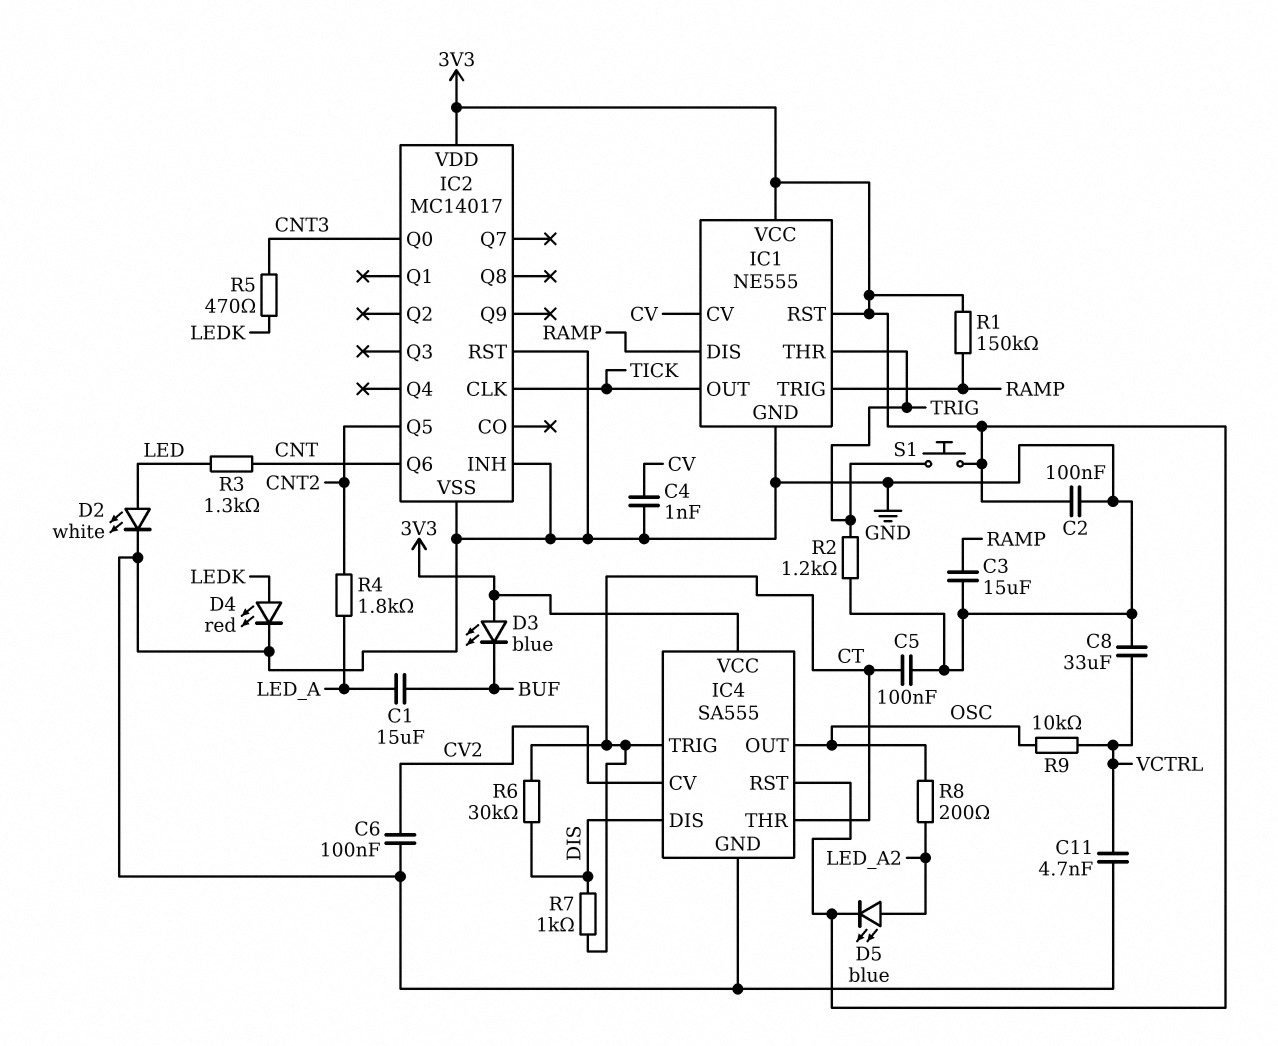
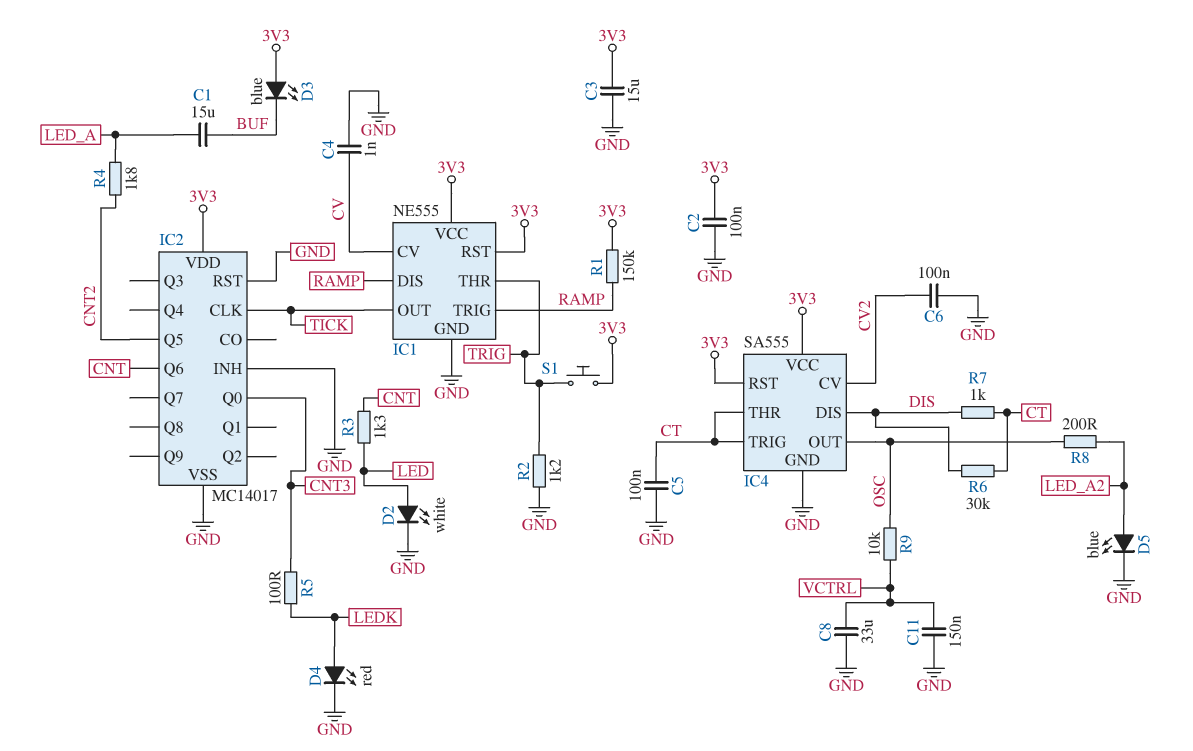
C3: 15uF (GND, RAMP) -> 15uF (3V3, GND)
C11: 4.7nF (GND, VCTRL) -> 150nF (GND, VCTRL)
D5: LED blue (A LED_A2, K 3V3) -> LED blue (A LED_A2, K GND)
R5: 470 (CNT3, LEDK) -> 100 (CNT3, LEDK)

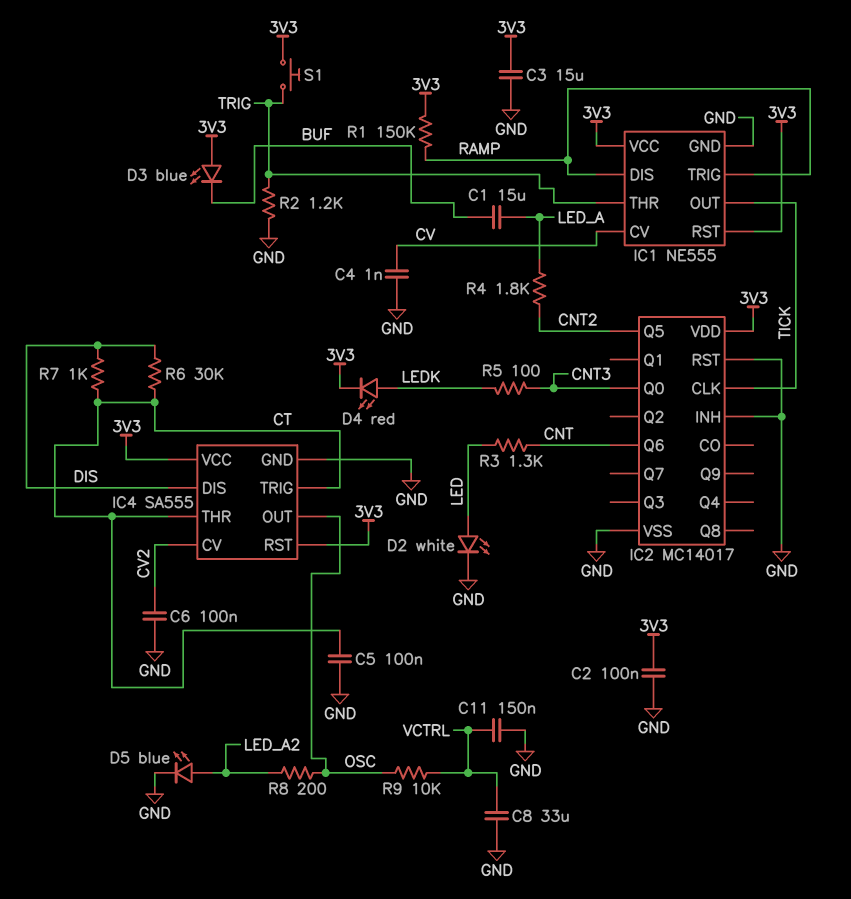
D4: LED red (A LEDK, K GND) -> LED red (A LEDK, K 3V3)

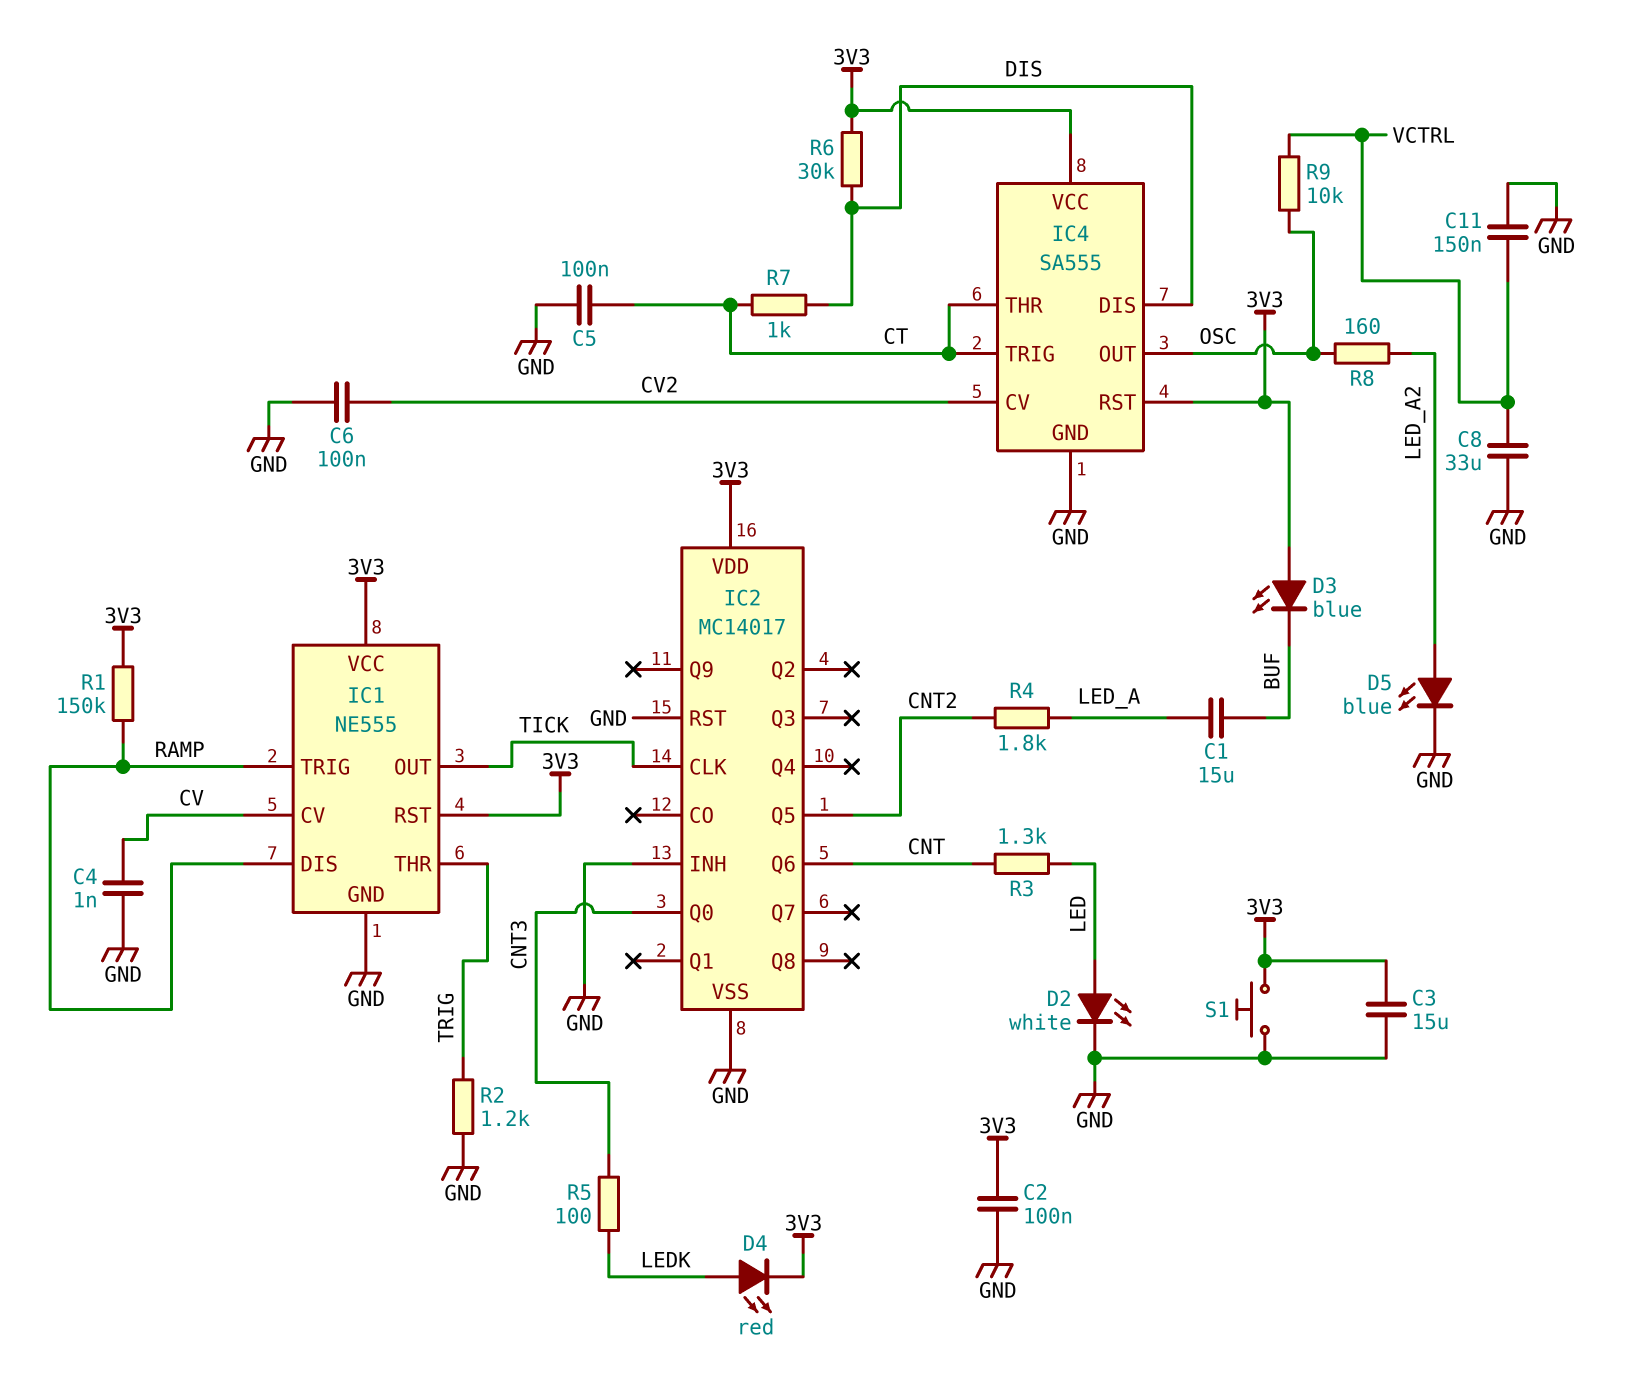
R6: 30k (CT, DIS) -> 30k (3V3, DIS)
R8: 200 (LED_A2, OSC) -> 160 (LED_A2, OSC)
S1: button (3V3, TRIG) -> button (3V3, GND)

